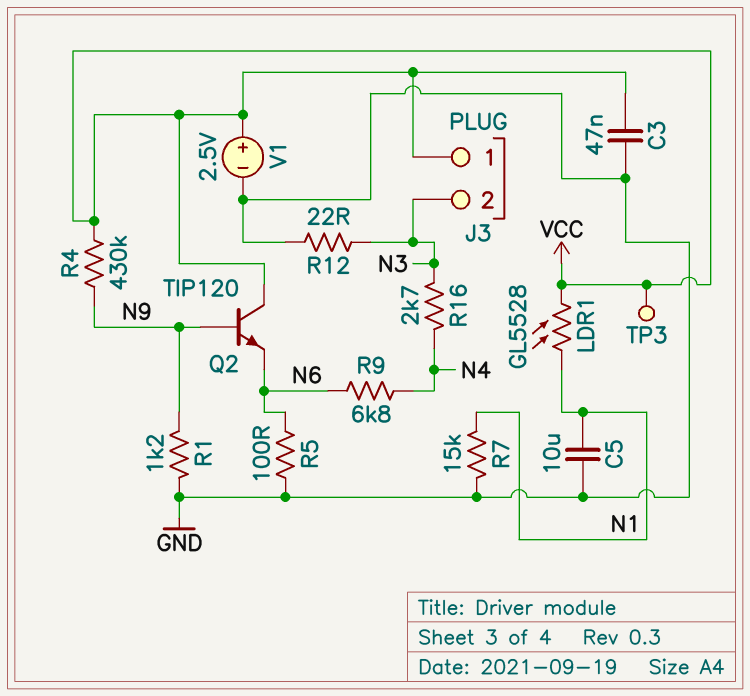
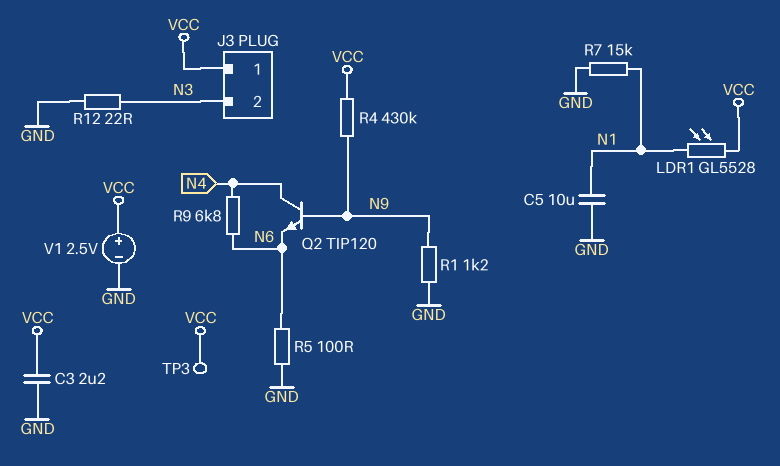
C3: 47nF (GND, VCC) -> 2.2uF (GND, VCC)
Q2: NPN TIP120 (B N9, C VCC, E N6) -> NPN TIP120 (B N9, C N4, E N6)
R16: 2.7k (N3, N4) -> none

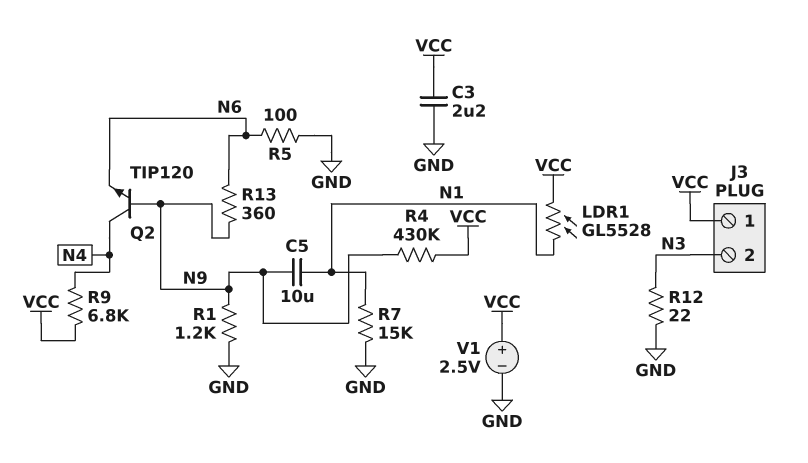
C5: 10uF (GND, N1) -> 10uF (N1, N9)
R9: 6.8k (N4, N6) -> 6.8k (N4, VCC)
R13: none -> 360 (N6, N9)
TP3: test point (VCC) -> none

